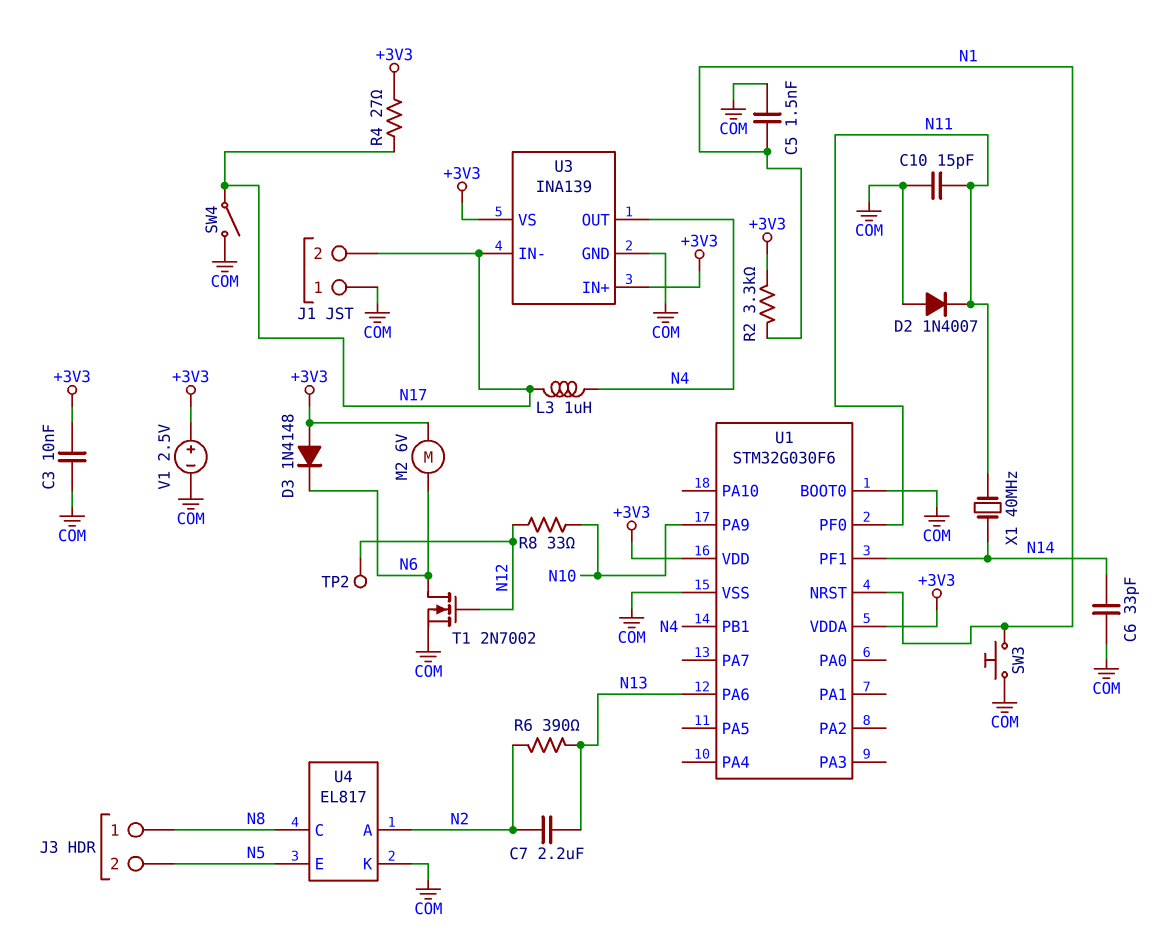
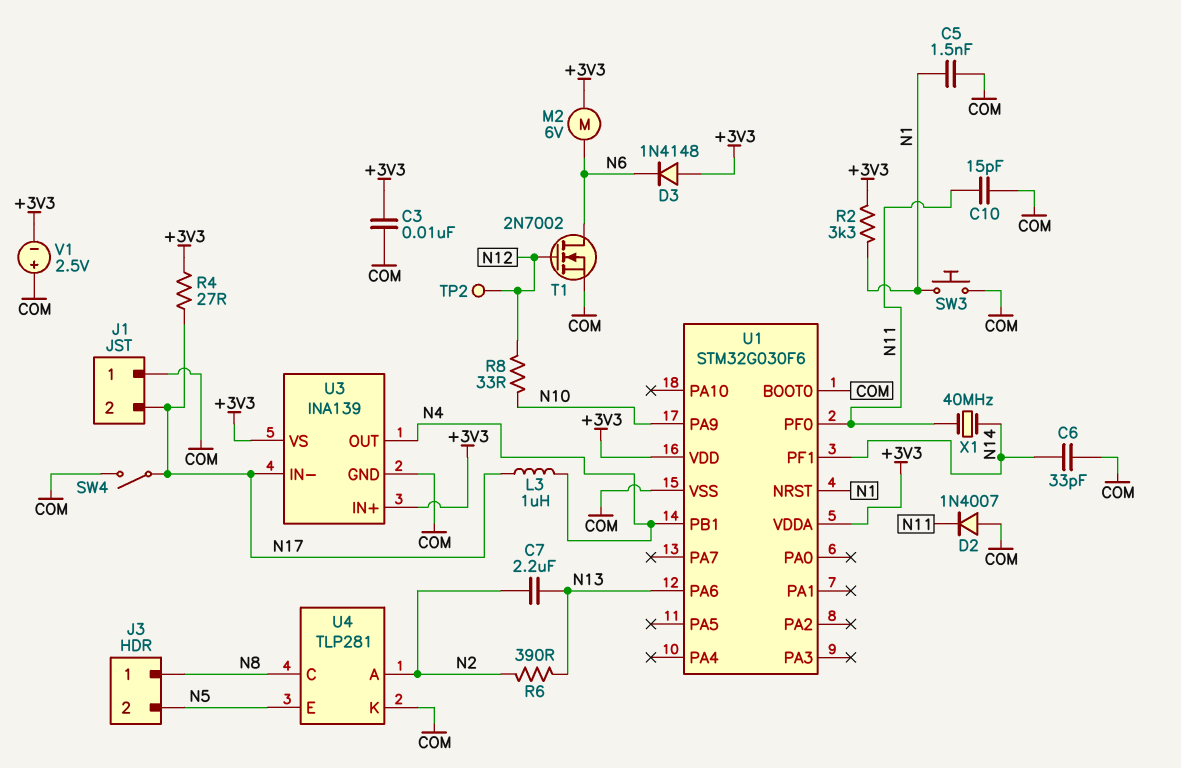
U4: EL817 -> TLP281
V1: 2.5V (plus +3V3, minus COM) -> 2.5V (plus COM, minus +3V3)

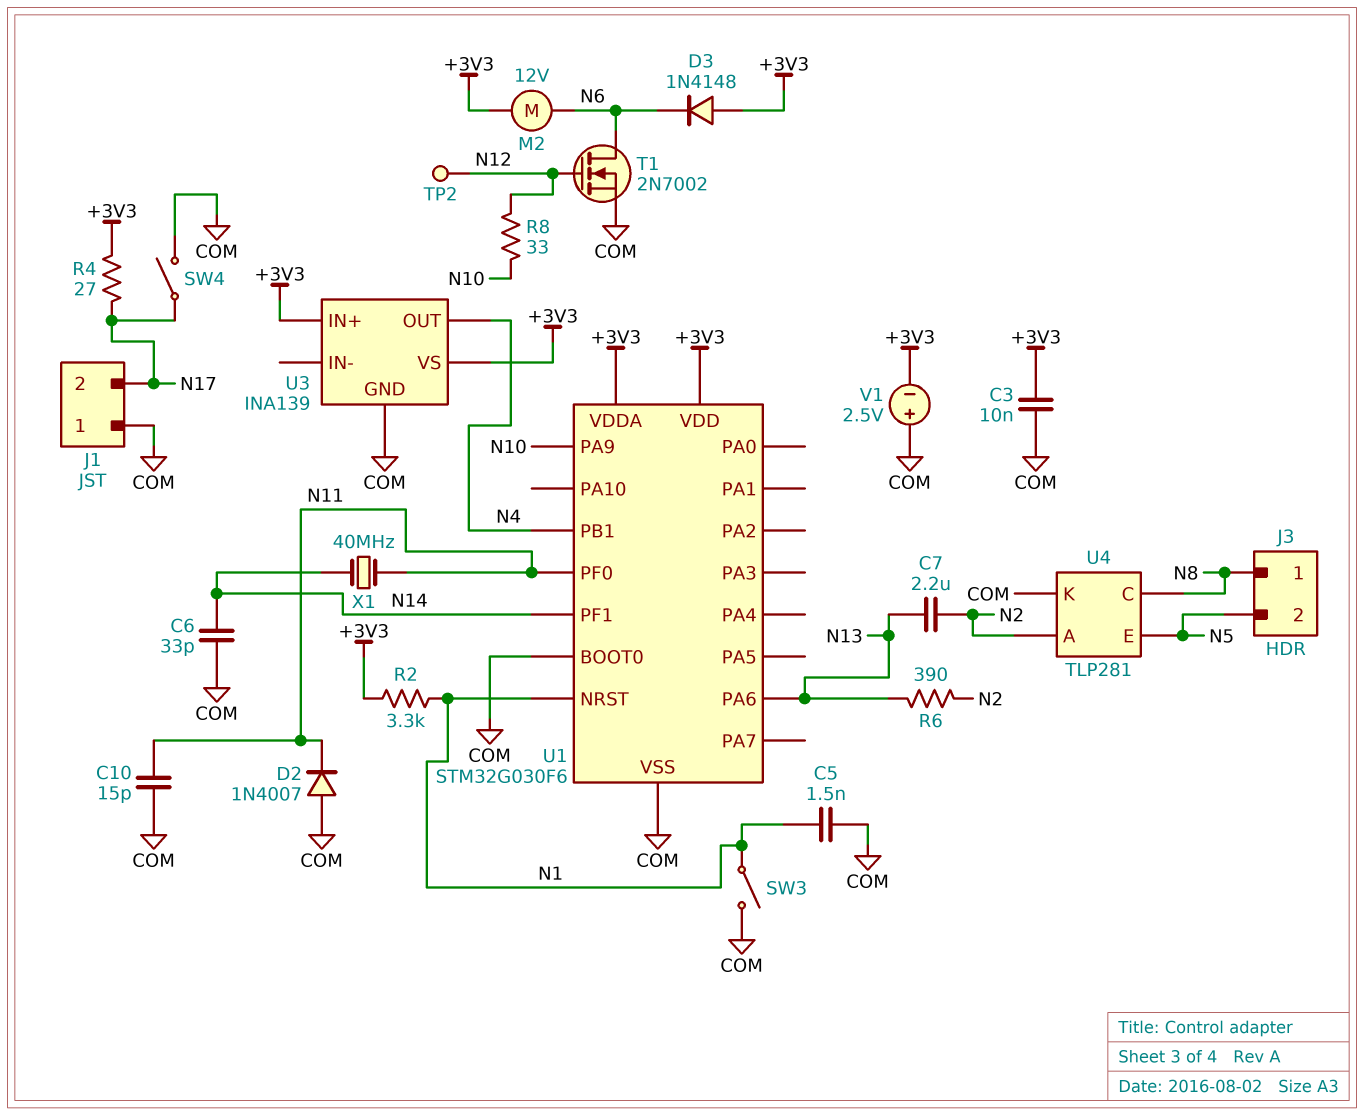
L3: 1uH (N4, N17) -> none
M2: motor 6V (+3V3, N6) -> motor 12V (+3V3, N6)
SW3: button (COM, N1) -> switch (COM, N1)
U3 pin IN-: N17 -> none

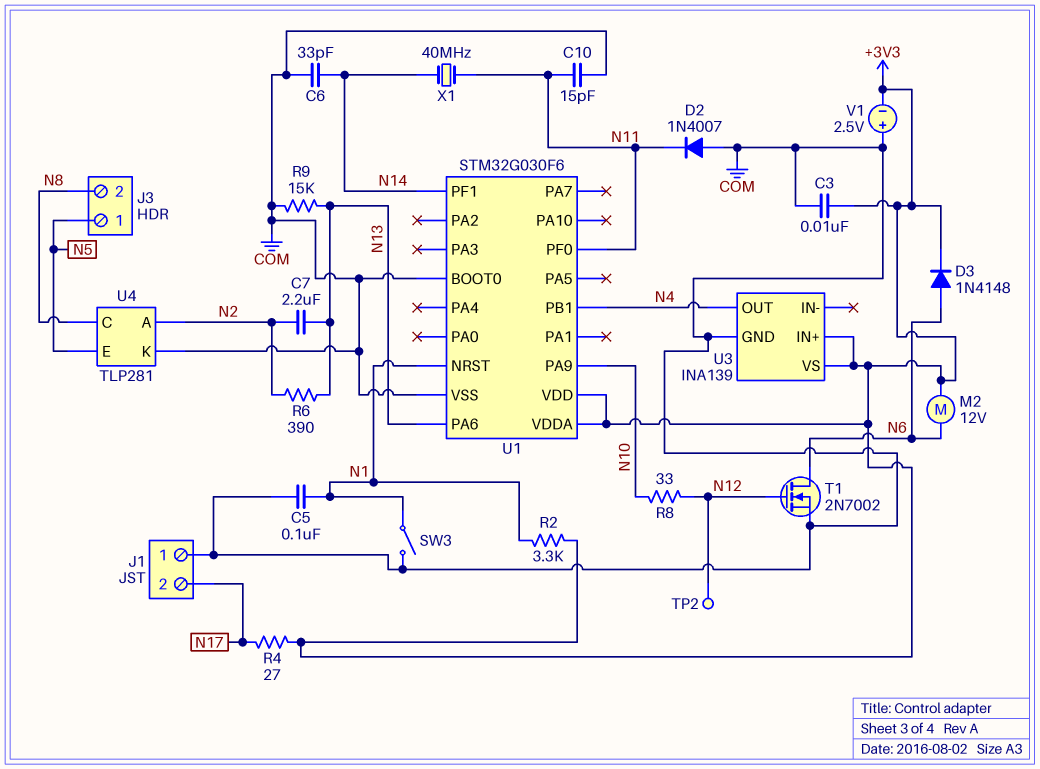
C5: 1.5nF (COM, N1) -> 100nF (COM, N1)
D3: diode 1N4148 (A +3V3, K N6) -> diode 1N4148 (A N6, K +3V3)
J3 pin 1: N8 -> N5
J3 pin 2: N5 -> N8
R9: none -> 15k (COM, N13)
SW4: switch (COM, N17) -> none

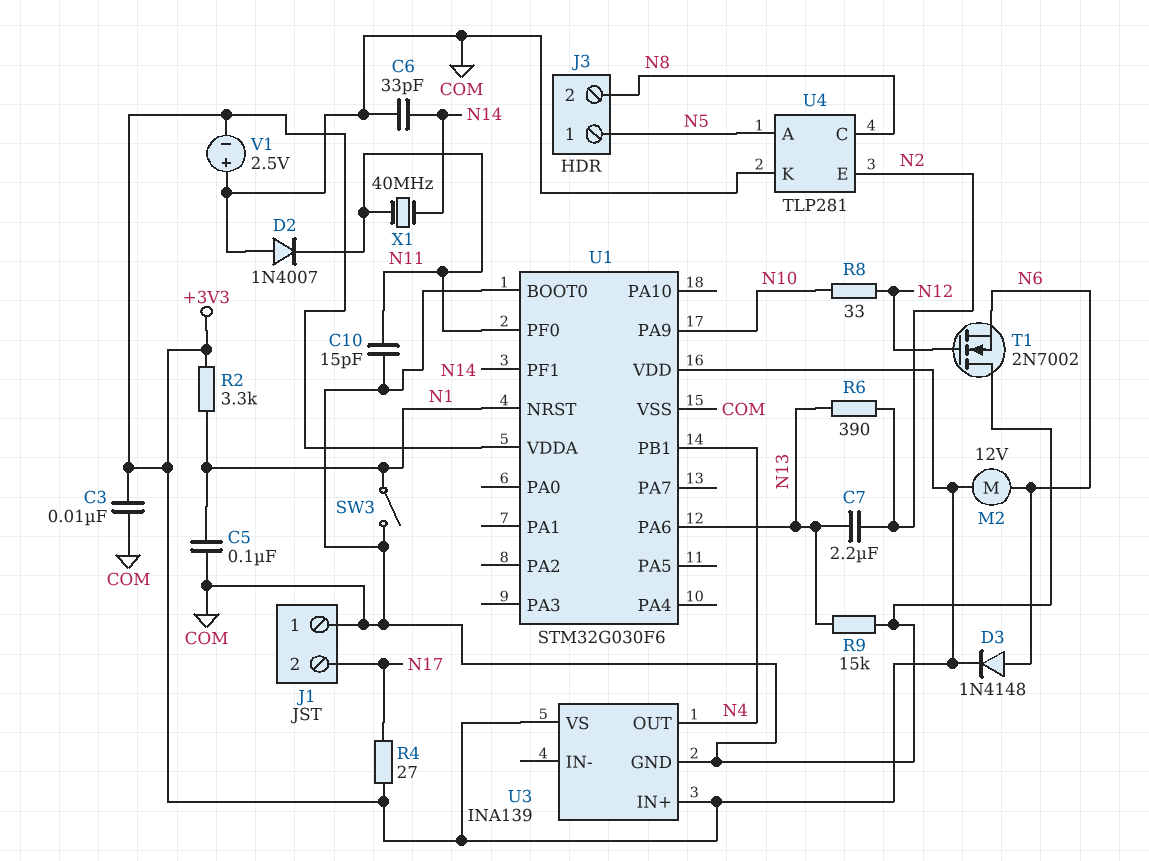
T1: NMOS 2N7002 (G N12, D N6, S COM) -> NMOS 2N7002 (G N12, D COM, S N6)
TP2: test point (N12) -> none
U4 pin A: N2 -> N5
U4 pin E: N5 -> N2

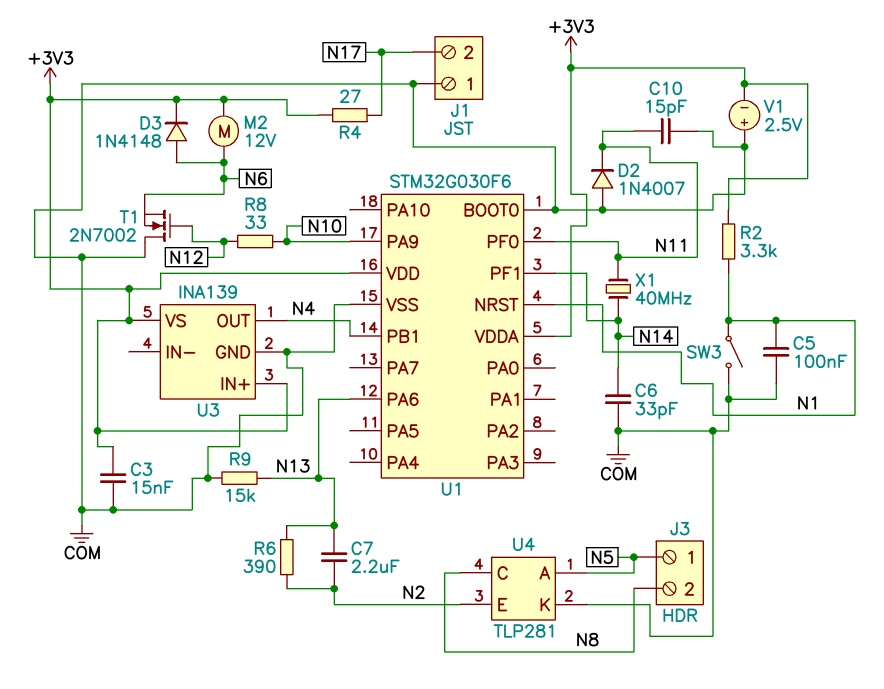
C3: 10nF (+3V3, COM) -> 15nF (+3V3, COM)

